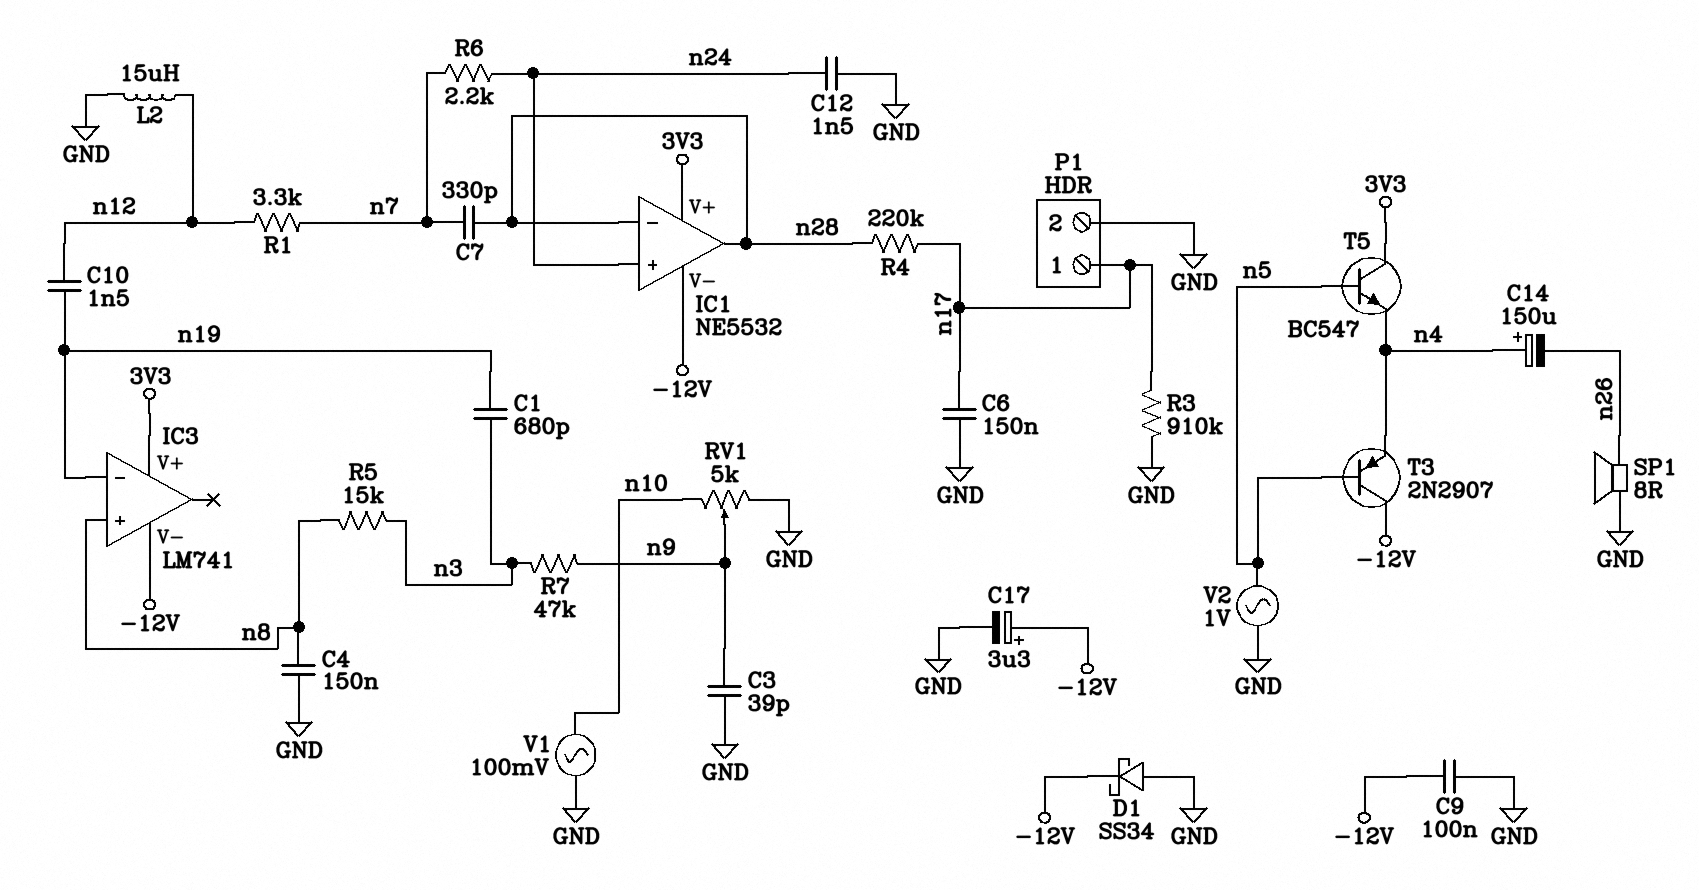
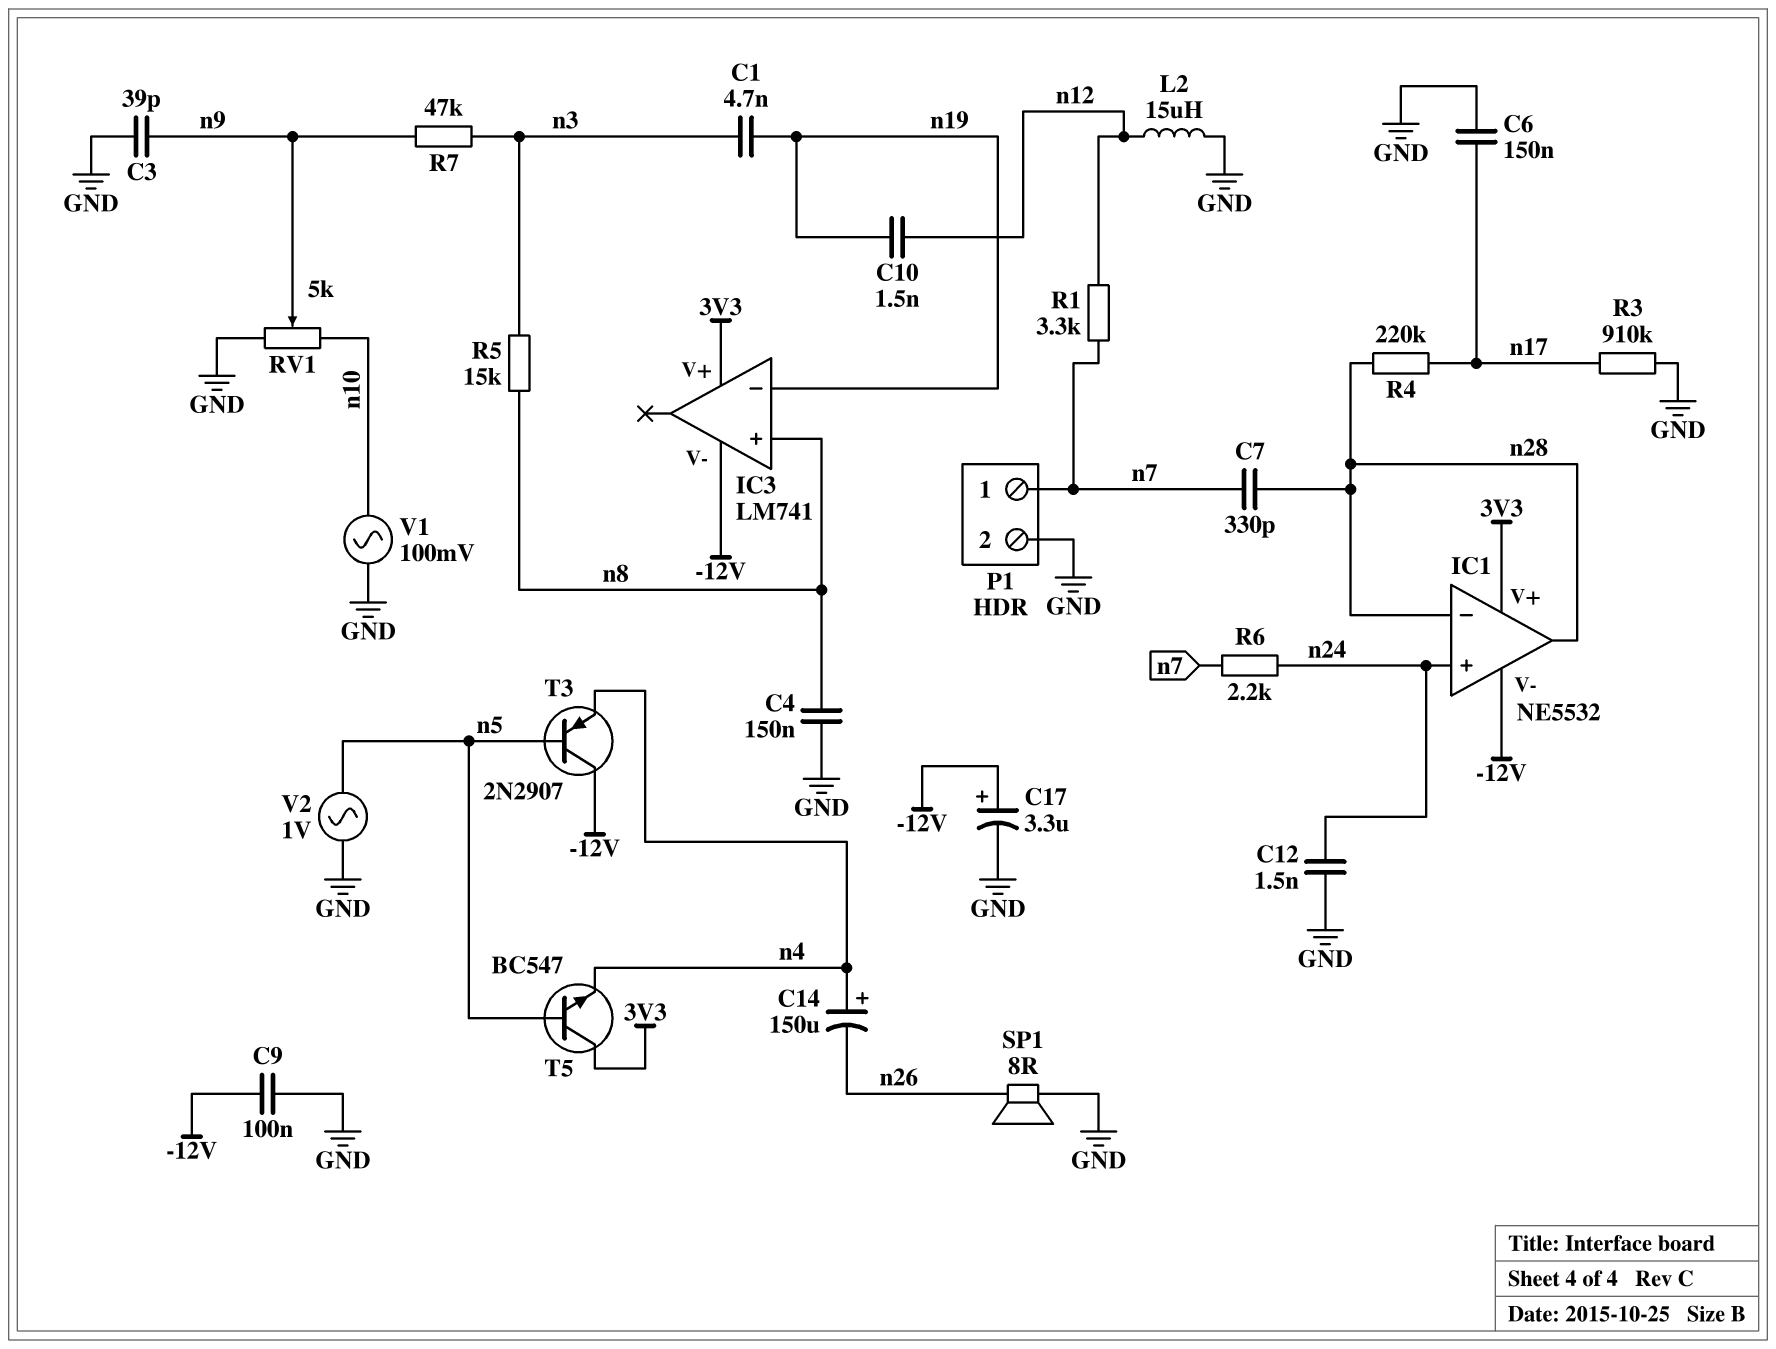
C1: 680pF (n3, n19) -> 4.7nF (n3, n19)
D1: schottky SS34 (A GND, K -12V) -> none
P1 pin 1: n17 -> n7

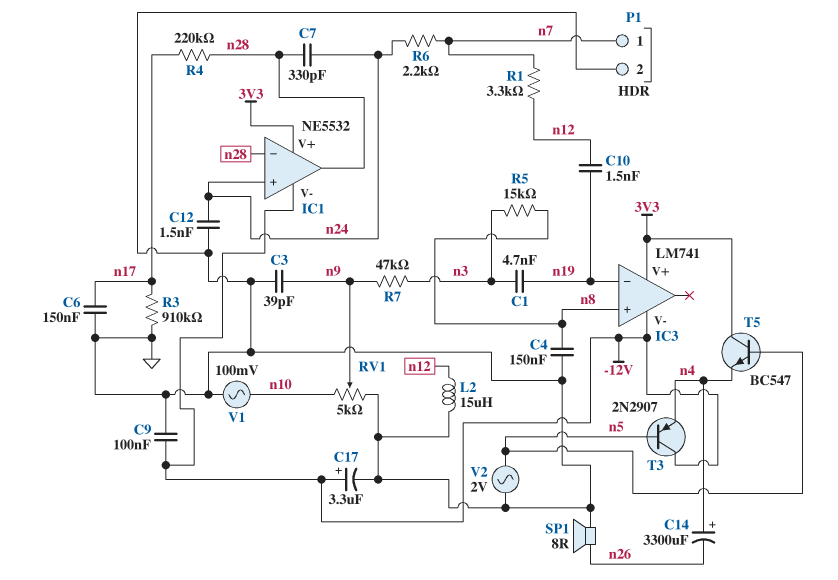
C7: 330pF (n7, n28) -> 330pF (n24, n28)
C14: 150uF (plus n4, minus n26) -> 3300uF (plus n4, minus n26)
V2: AC 1V (GND, n5) -> AC 2V (GND, n5)

